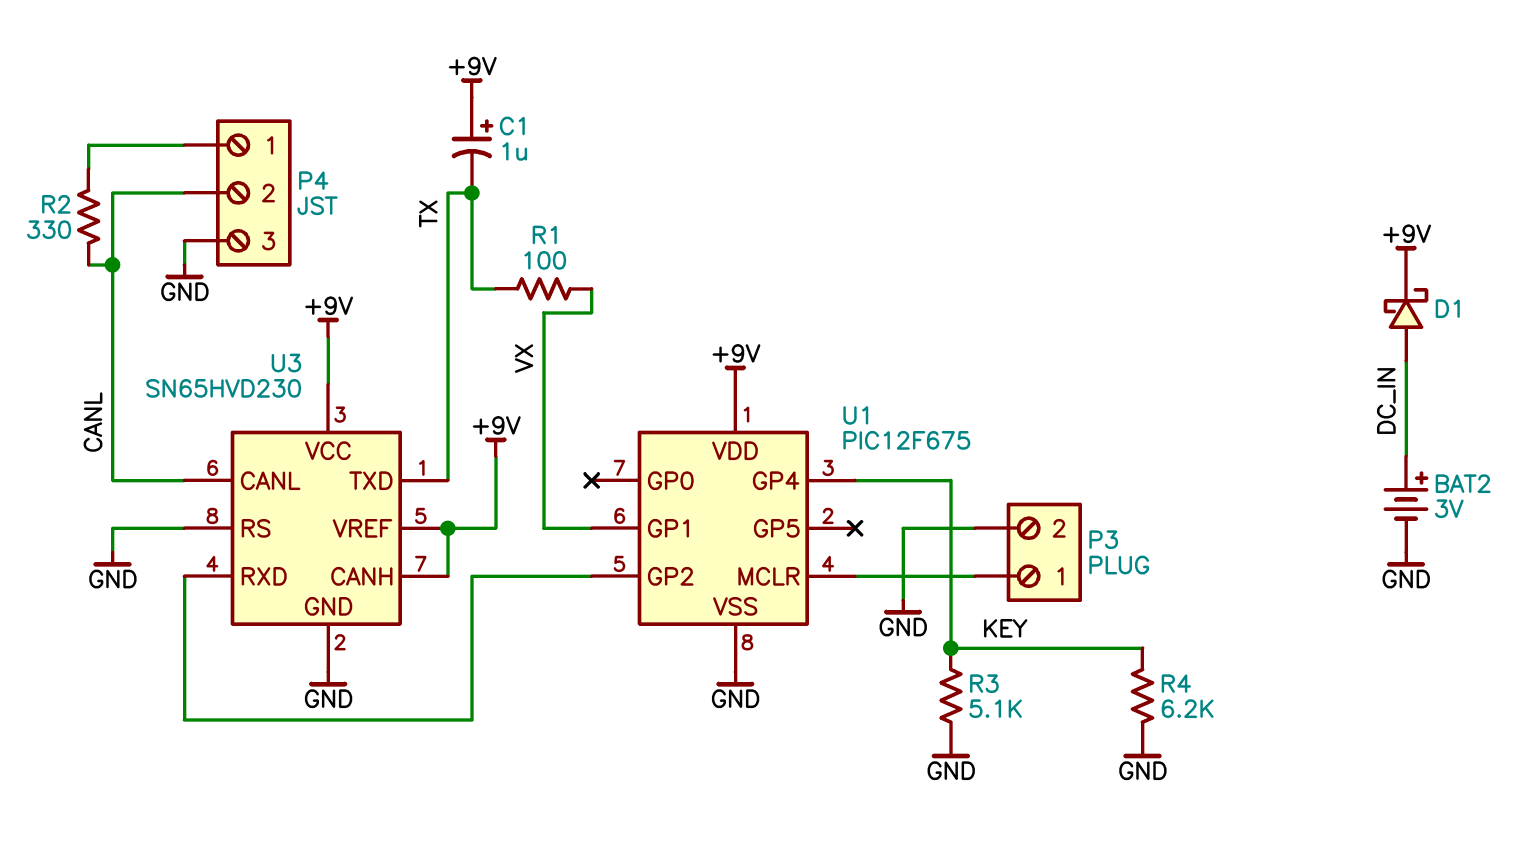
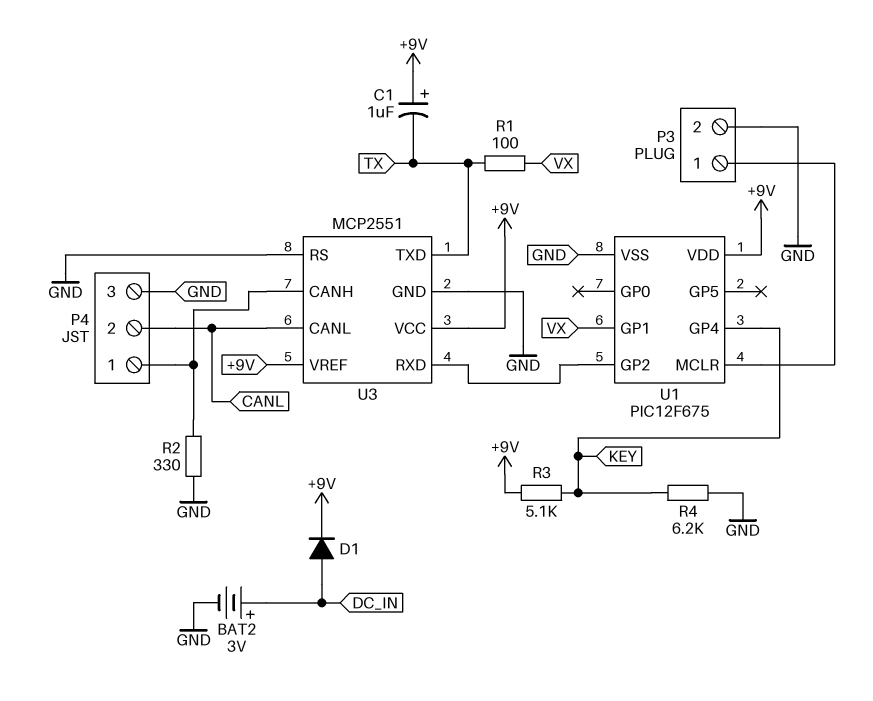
D1: schottky (A DC_IN, K +9V) -> diode (A DC_IN, K +9V)
R2: 330 (CANL, P4/1) -> 330 (GND, P4/1)
R3: 5.1k (GND, KEY) -> 5.1k (+9V, KEY)
U3: SN65HVD230 -> MCP2551
U3 pin CANH: +9V -> P4/1

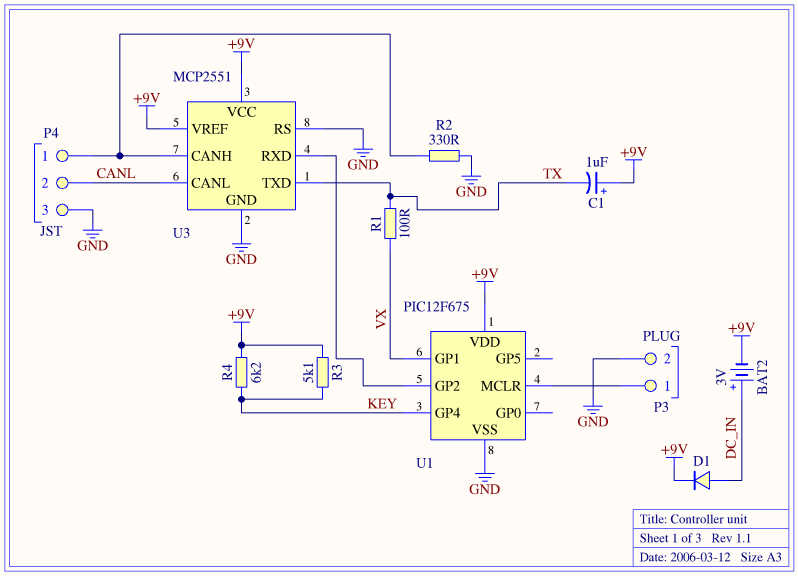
BAT2: 3V (plus DC_IN, minus GND) -> 3V (plus DC_IN, minus +9V)
R4: 6.2k (GND, KEY) -> 6.2k (+9V, KEY)

